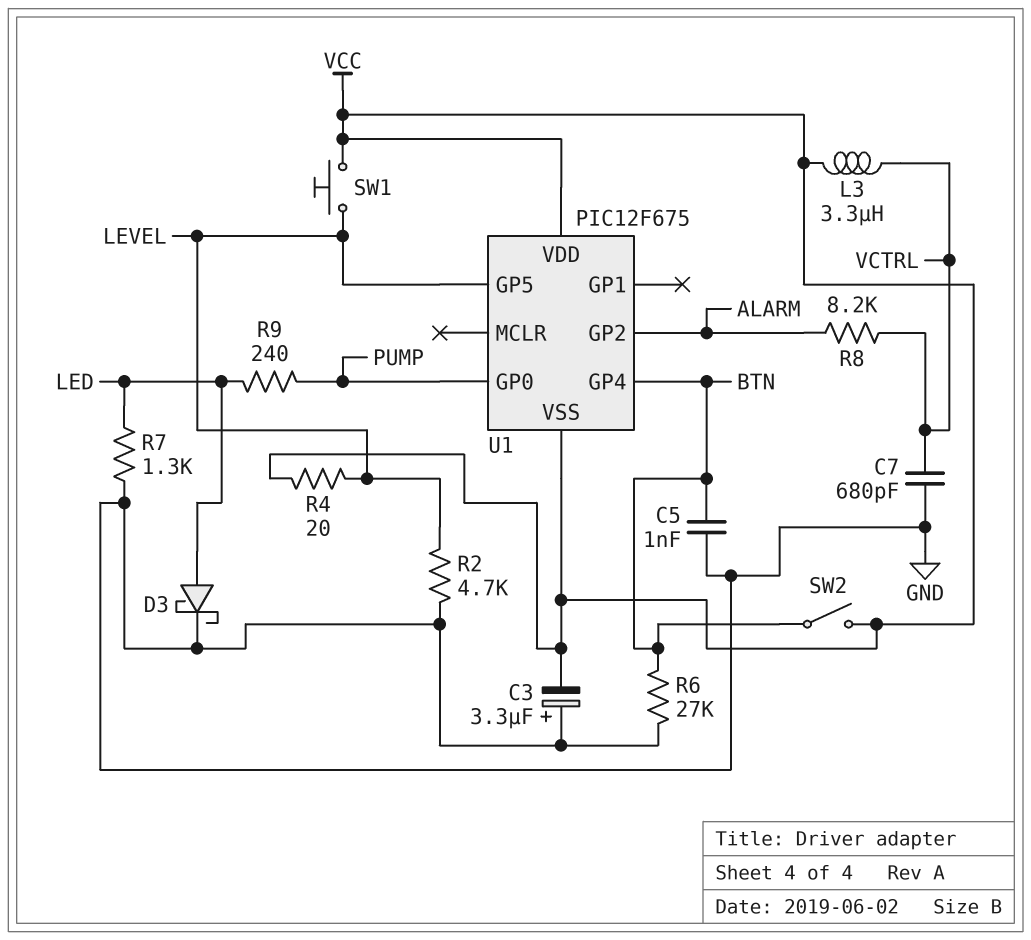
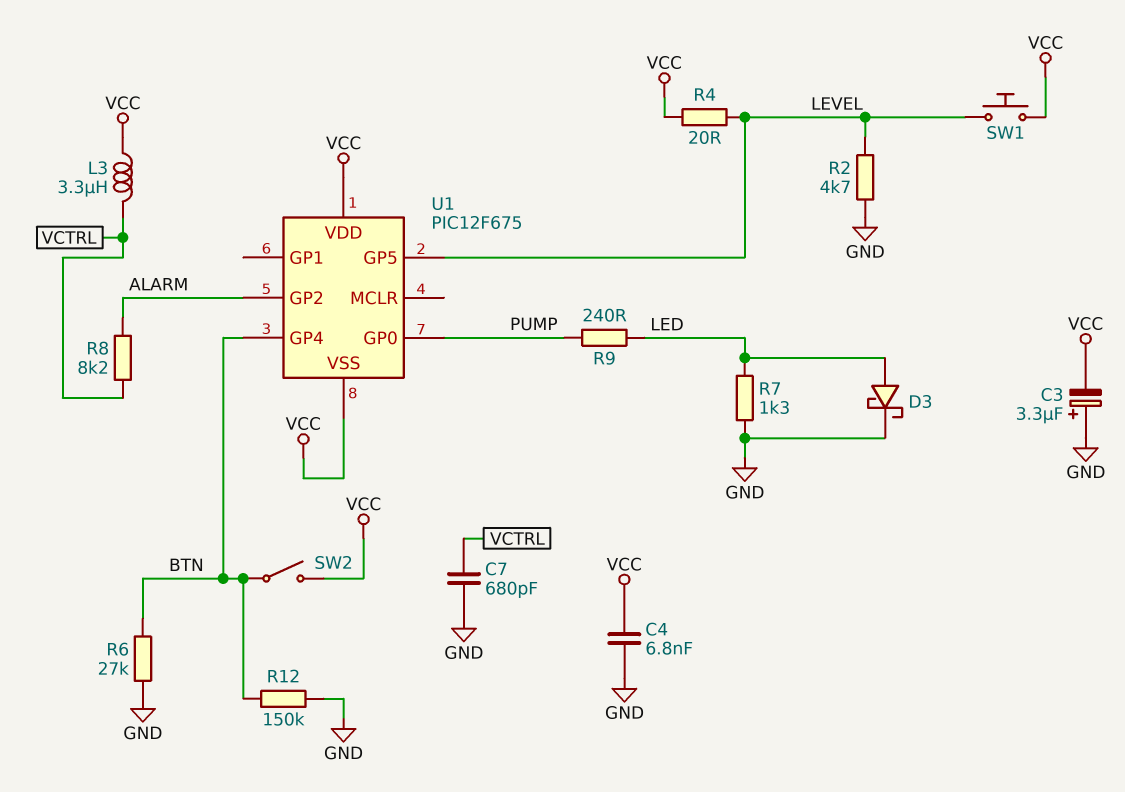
C4: none -> 6.8nF (GND, VCC)
C5: 1nF (BTN, GND) -> none
R12: none -> 150k (BTN, GND)

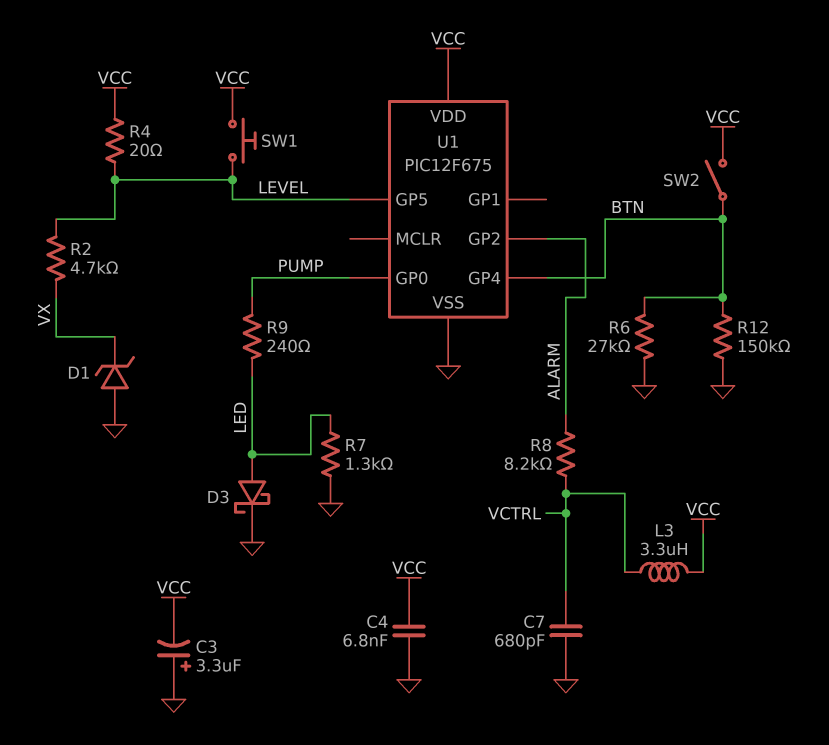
D1: none -> zener (A GND, K VX)
R2: 4.7k (GND, LEVEL) -> 4.7k (LEVEL, VX)
U1 pin VSS: VCC -> GND

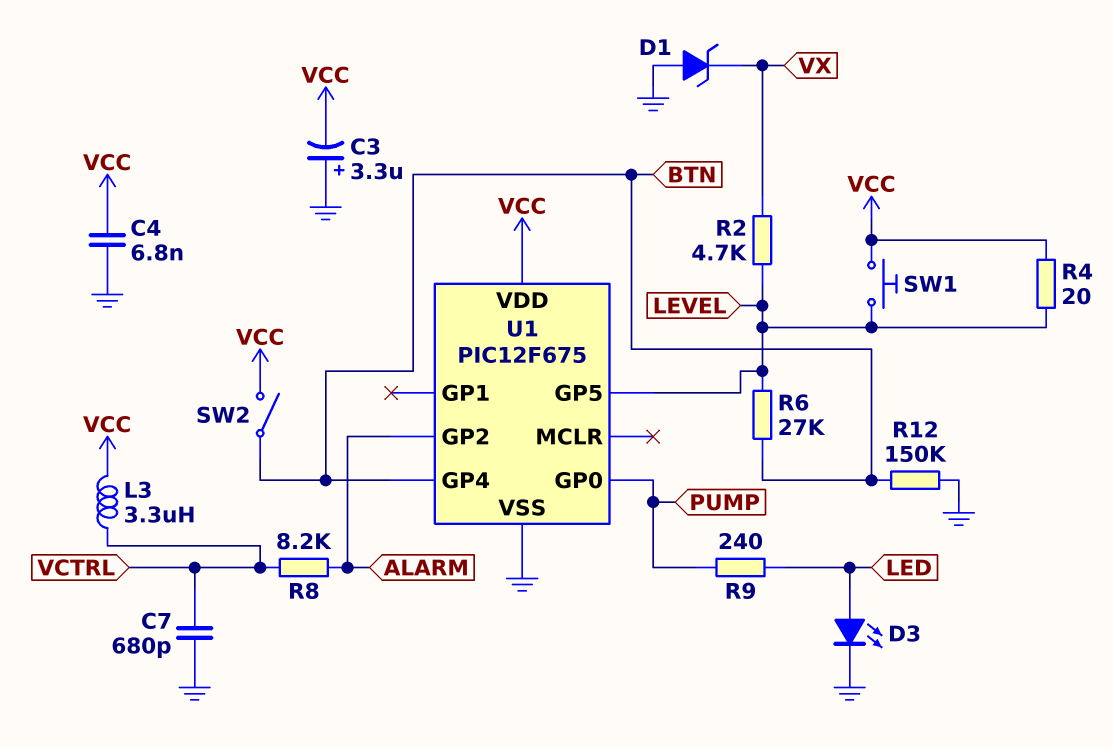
D3: schottky (A LED, K GND) -> LED (A LED, K GND)
R6: 27k (BTN, GND) -> 27k (BTN, LEVEL)
R7: 1.3k (GND, LED) -> none

